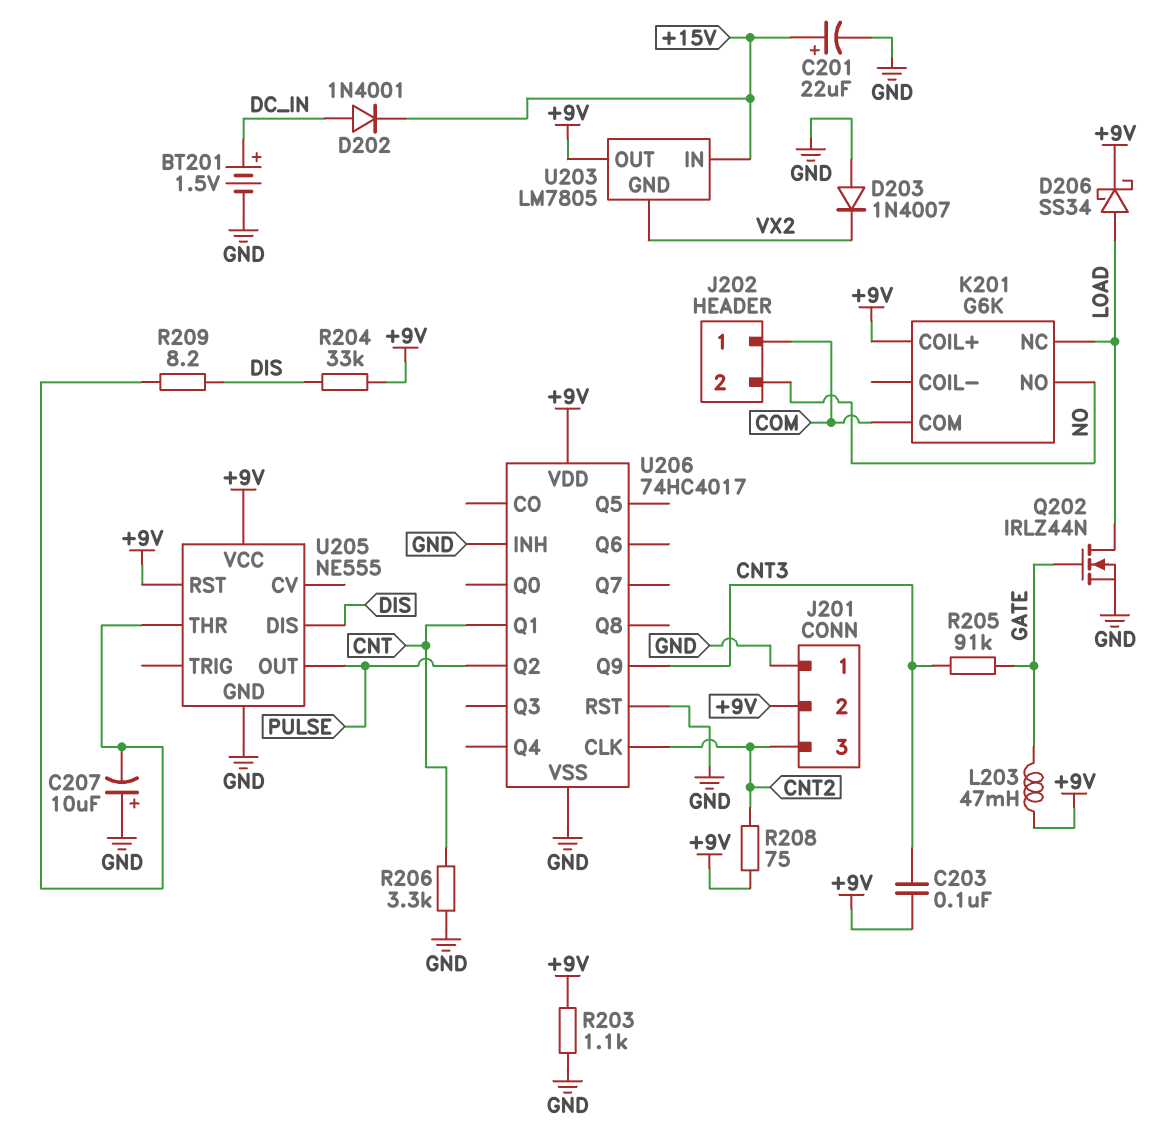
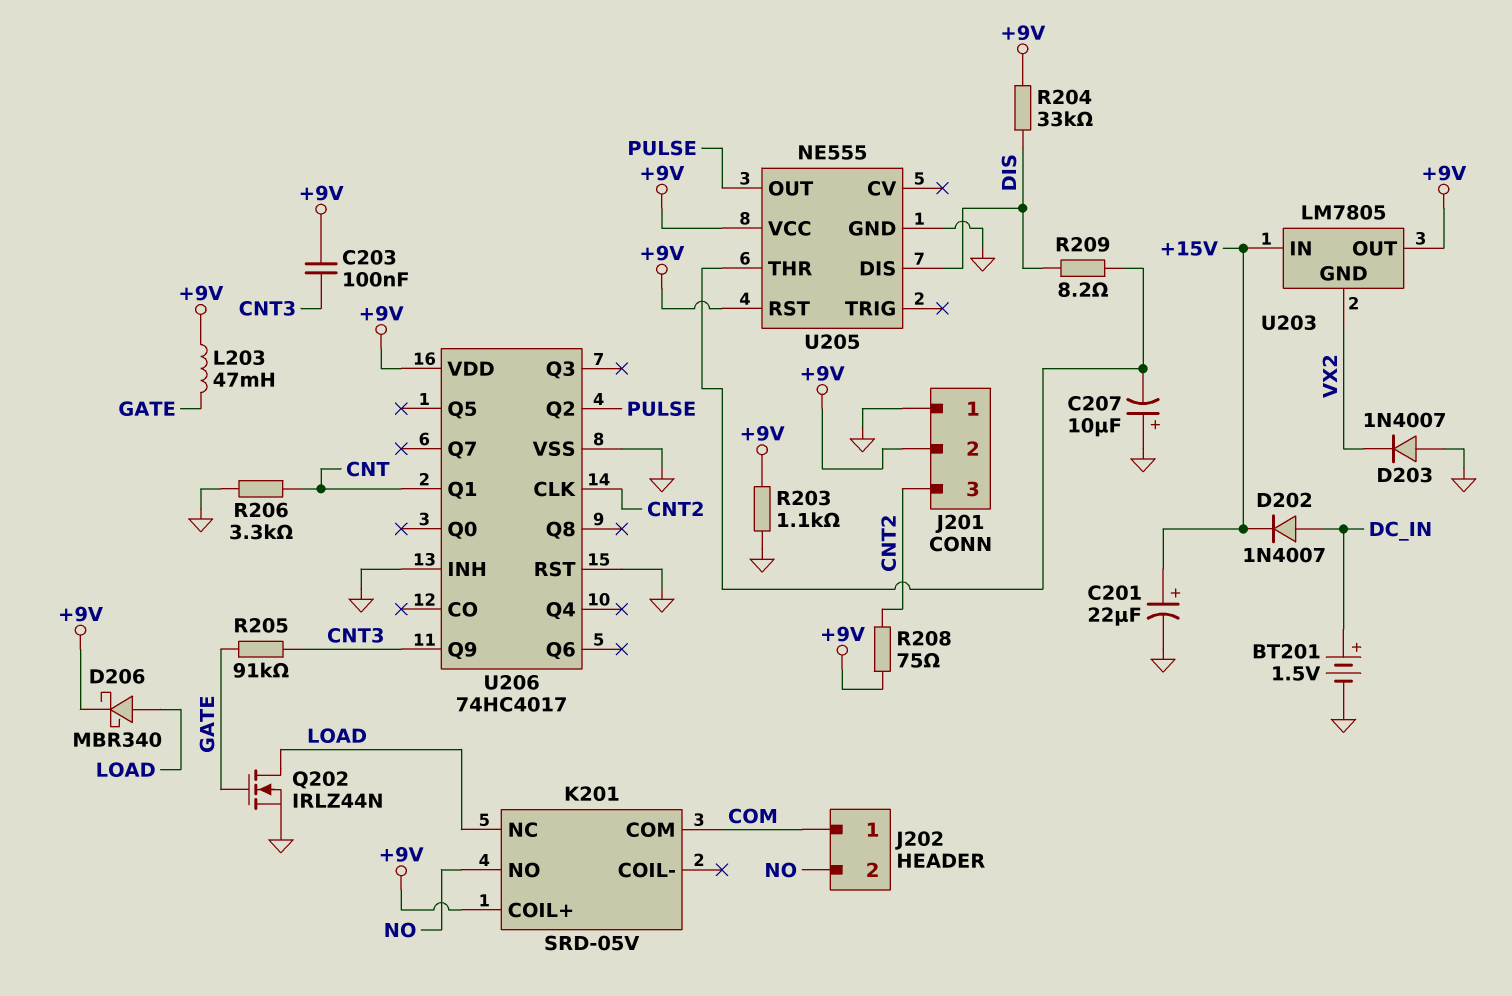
D202: diode 1N4001 (A DC_IN, K +15V) -> diode 1N4007 (A DC_IN, K +15V)
D206: schottky SS34 (A LOAD, K +9V) -> schottky MBR340 (A LOAD, K +9V)
K201: G6K -> SRD-05V

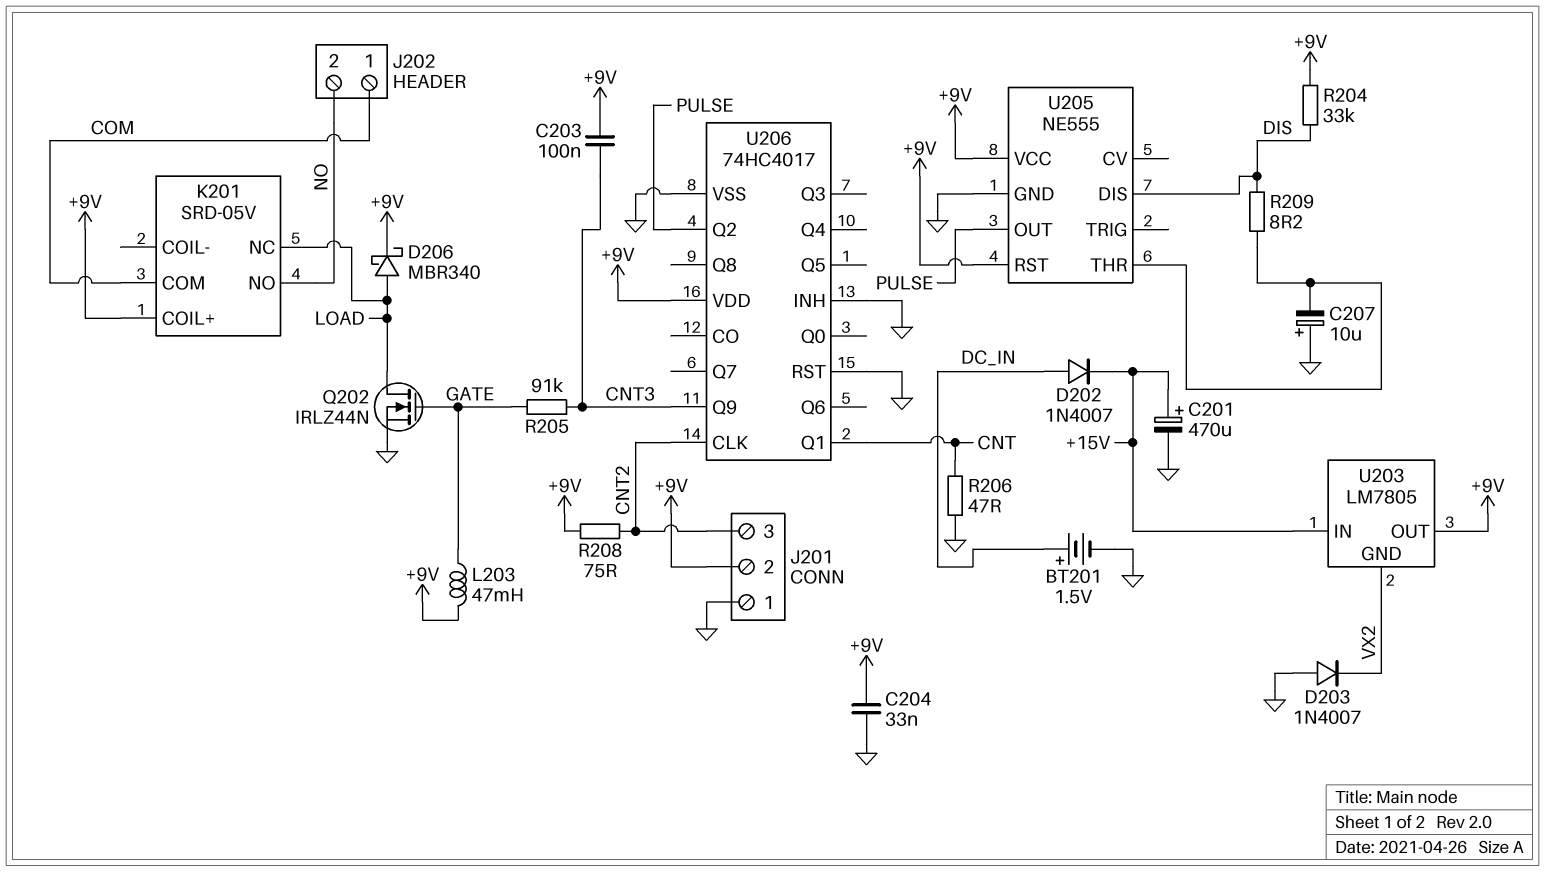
C201: 22uF (plus +15V, minus GND) -> 470uF (plus +15V, minus GND)
C204: none -> 33nF (+9V, GND)
R203: 1.1k (+9V, GND) -> none
R206: 3.3k (CNT, GND) -> 47 (CNT, GND)

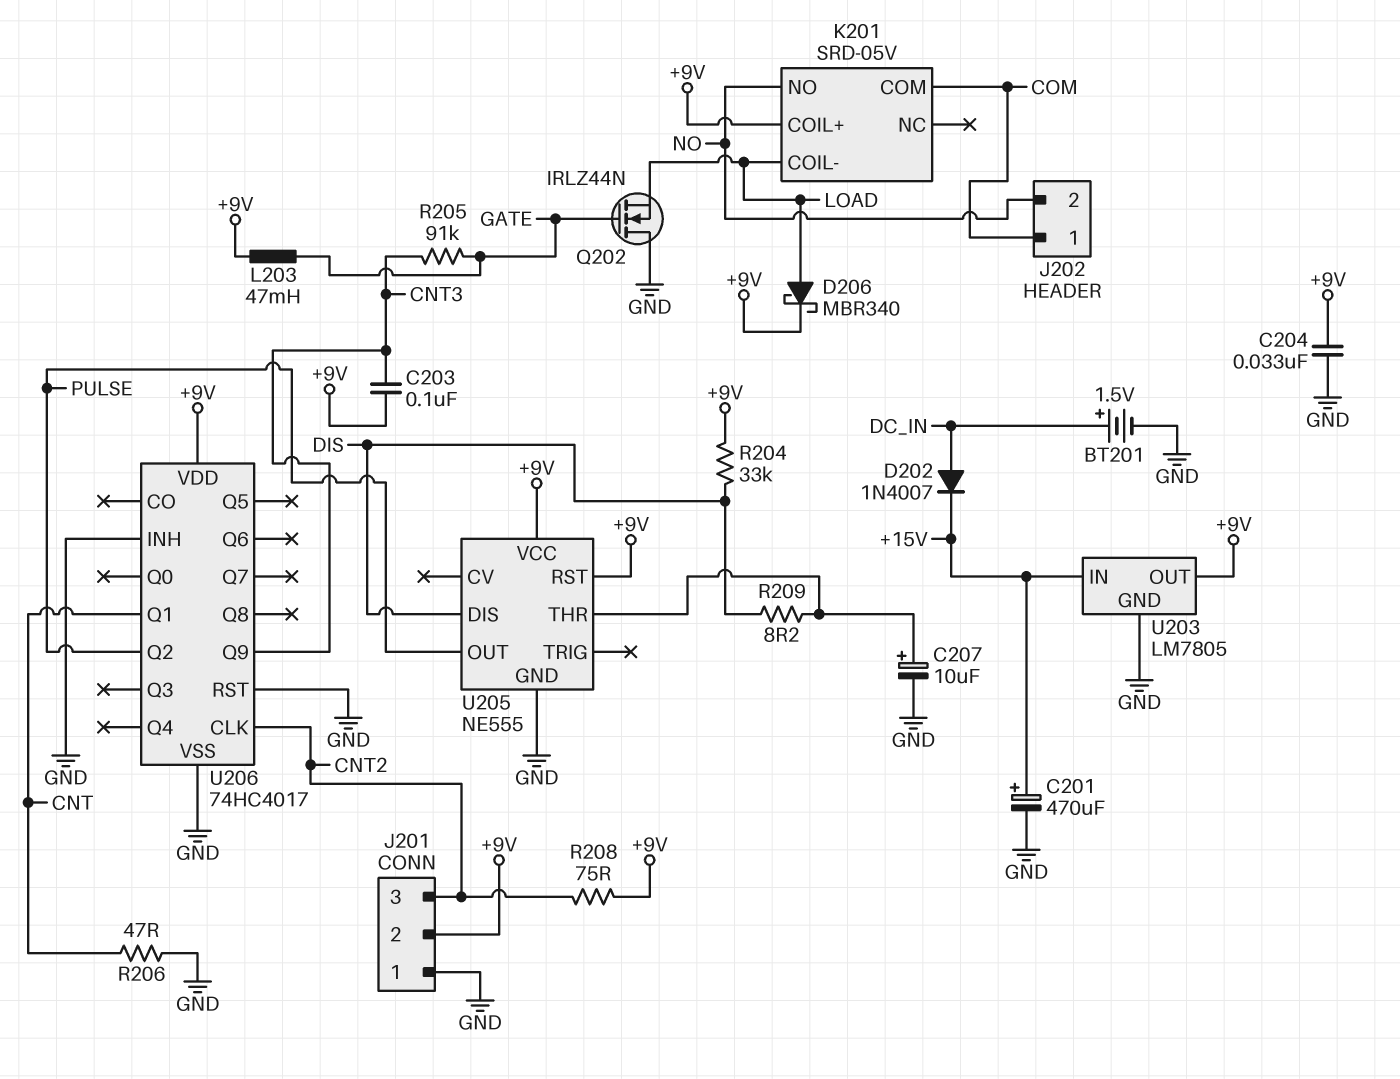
C207: 10uF (plus GND, minus U205/THR) -> 10uF (plus U205/THR, minus GND)
D203: diode 1N4007 (A GND, K VX2) -> none
K201 pin COIL-: none -> LOAD
K201 pin NC: LOAD -> none
Q202: NMOS IRLZ44N (G GATE, D LOAD, S GND) -> NMOS IRLZ44N (G GATE, D GND, S LOAD)
U203 pin GND: VX2 -> GND

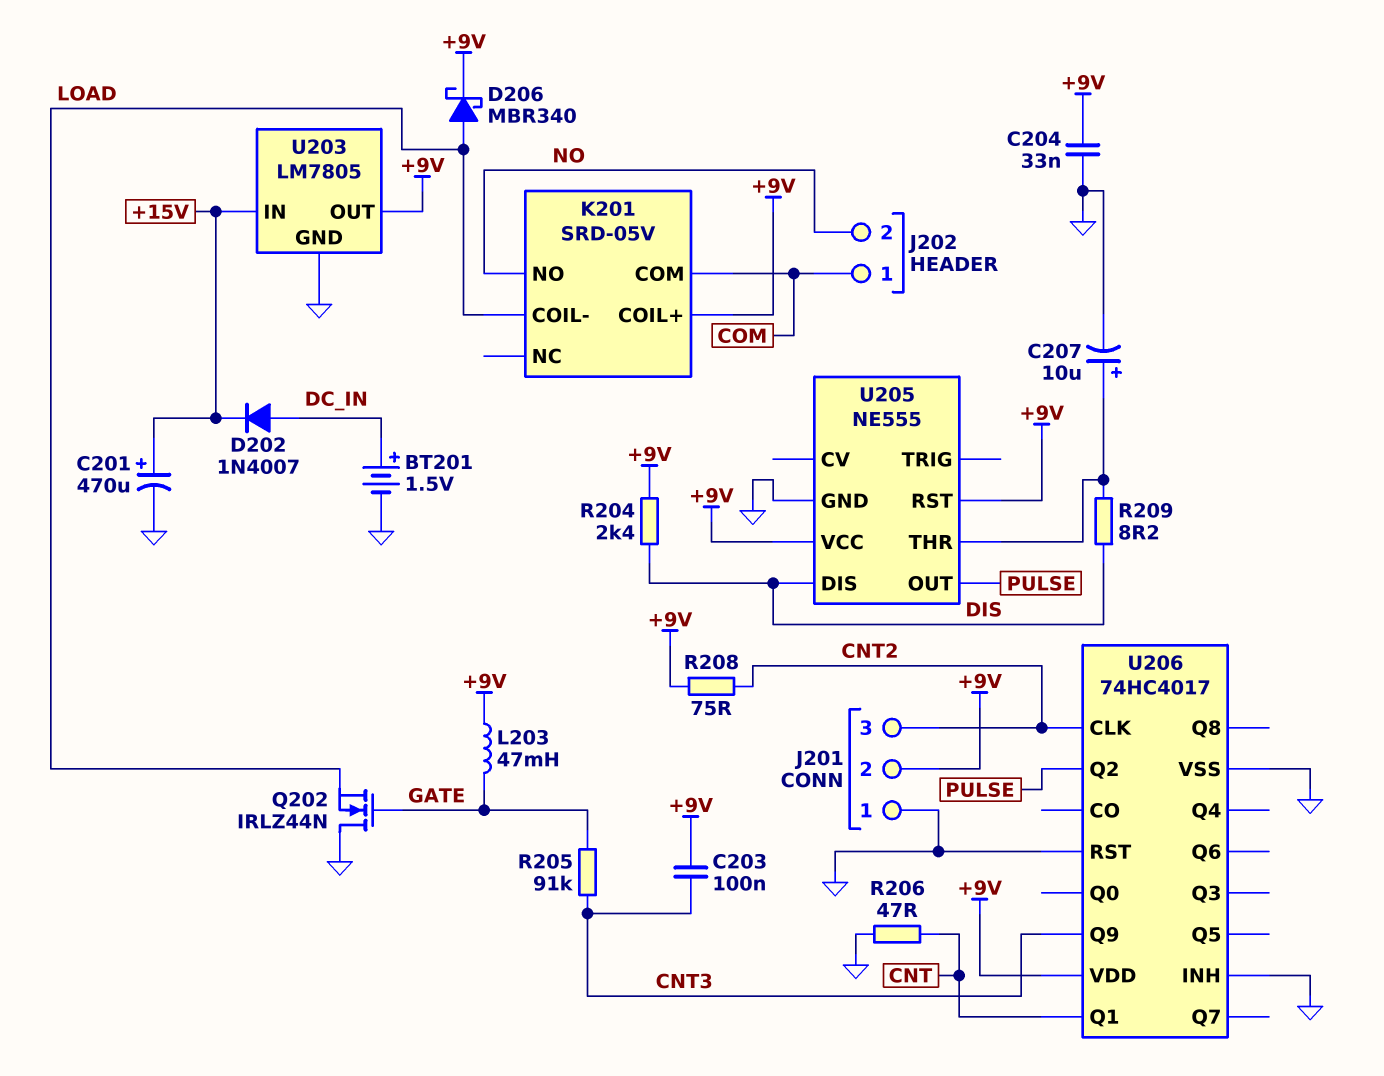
R204: 33k (+9V, DIS) -> 2.4k (+9V, DIS)

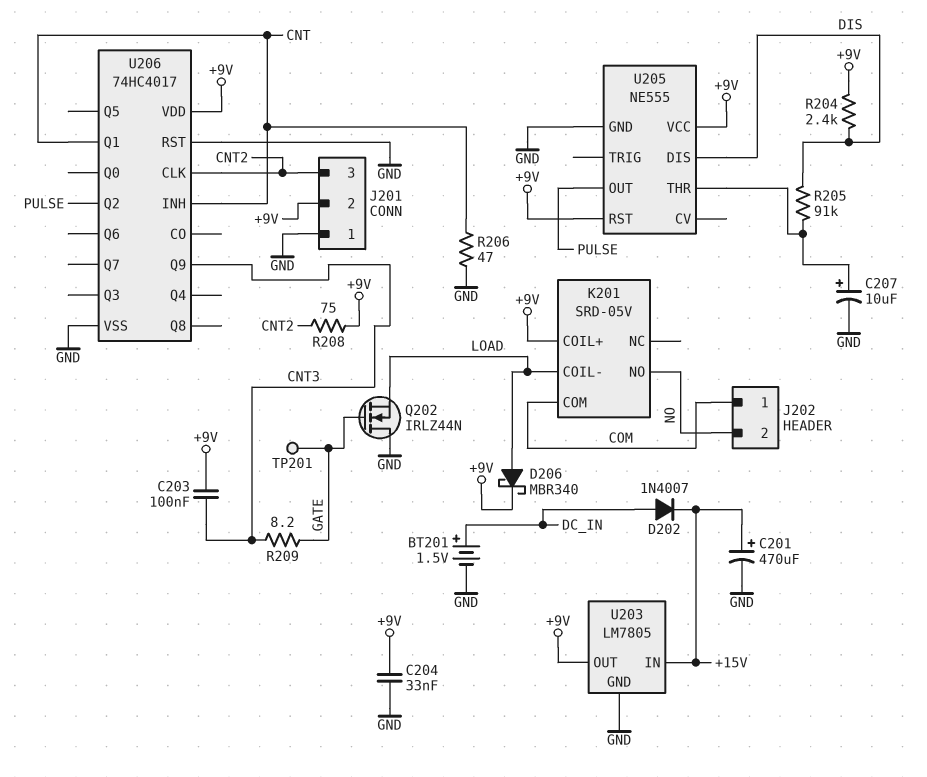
L203: 47mH (+9V, GATE) -> none
R205: 91k (CNT3, GATE) -> 91k (DIS, U205/THR)
R209: 8.2 (DIS, U205/THR) -> 8.2 (CNT3, GATE)
TP201: none -> test point (GATE)
U206 pin INH: GND -> CNT

